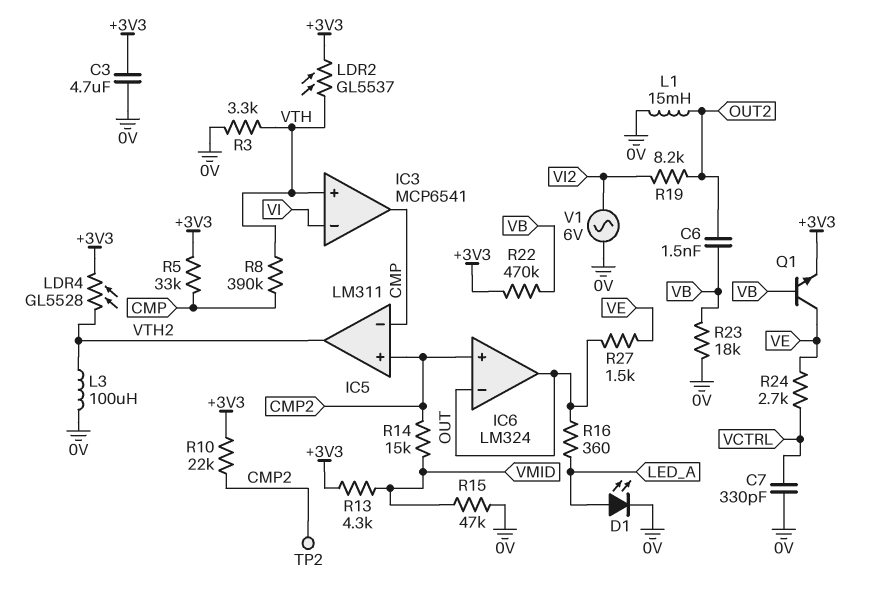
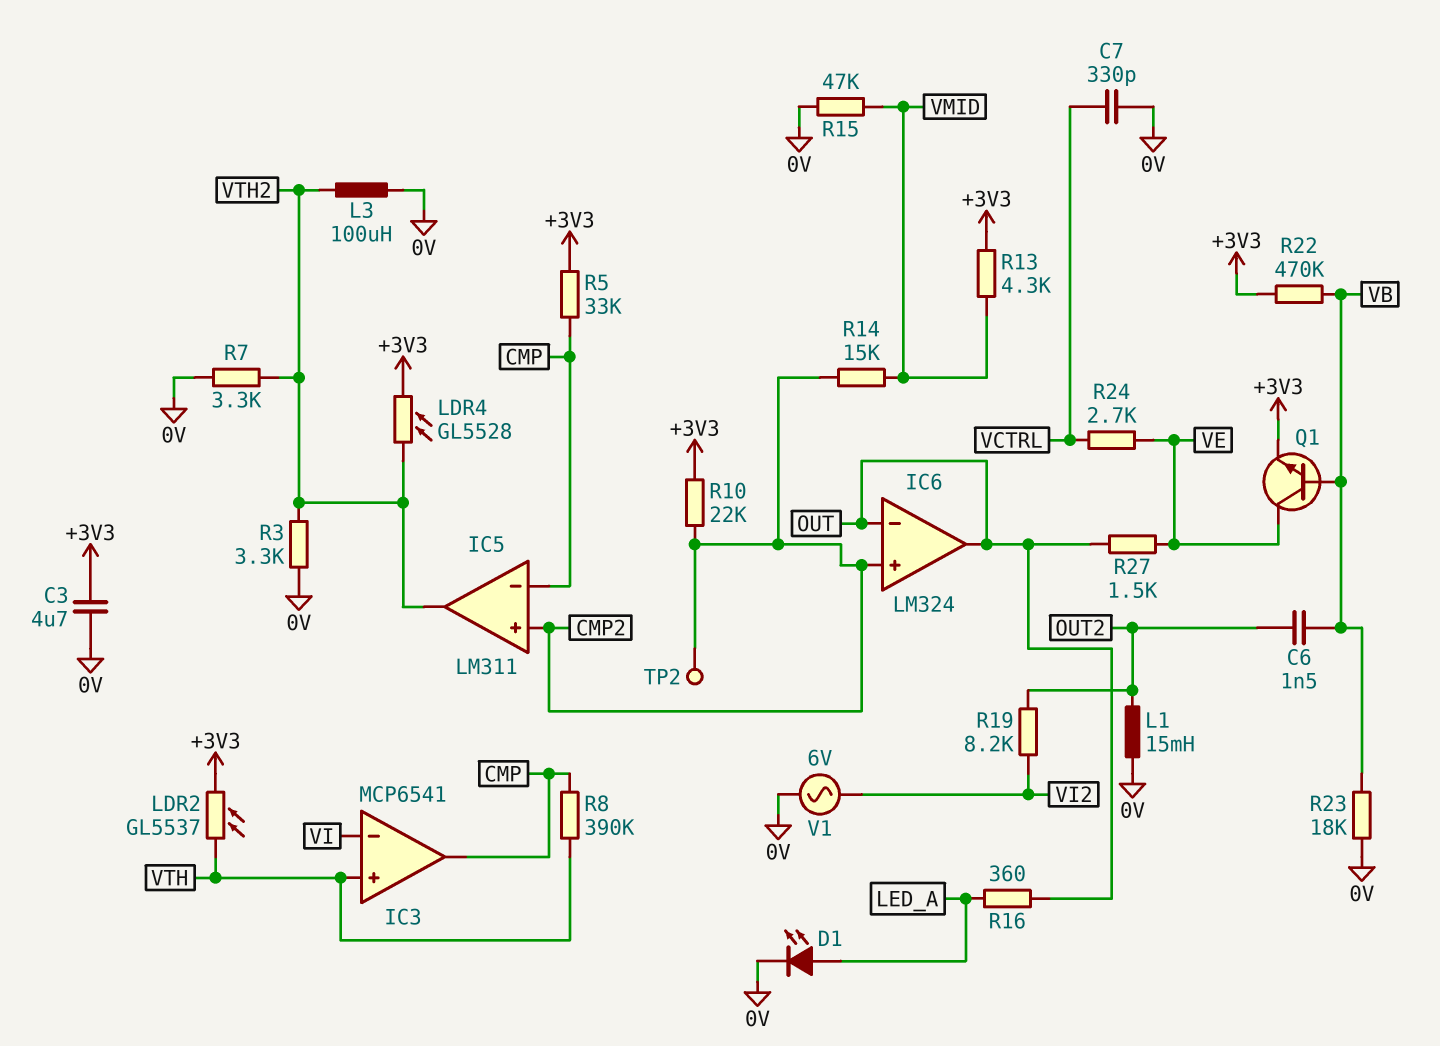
R3: 3.3k (0V, VTH) -> 3.3k (0V, VTH2)
R7: none -> 3.3k (0V, VTH2)

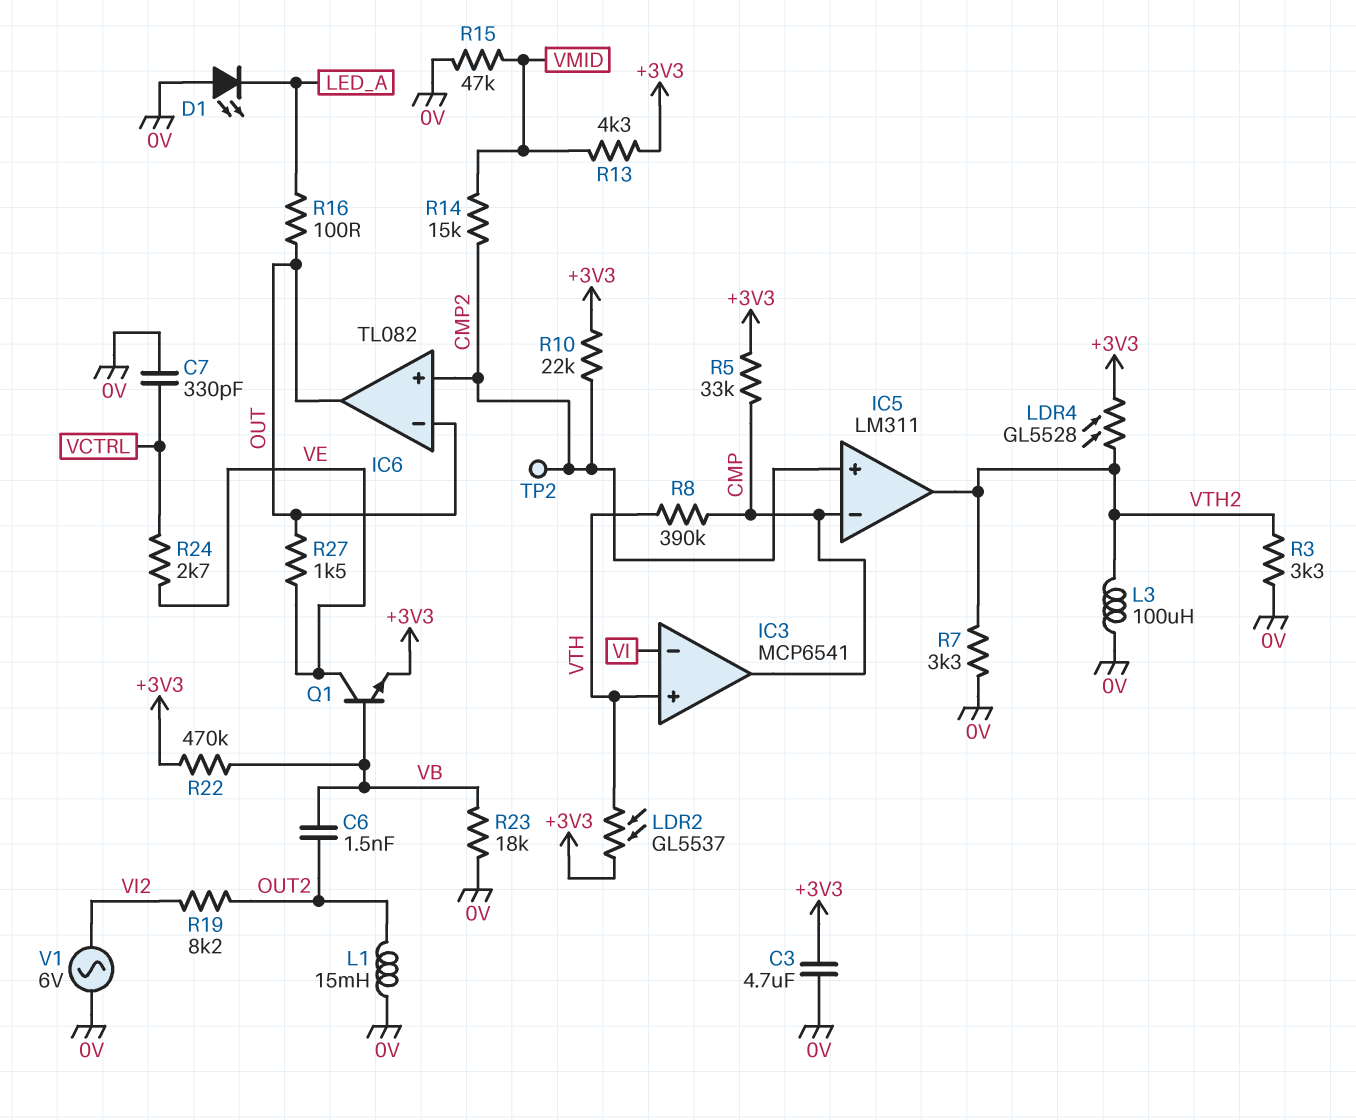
D1: LED (A LED_A, K 0V) -> LED (A 0V, K LED_A)
IC6: LM324 -> TL082
R16: 360 (LED_A, OUT) -> 100 (LED_A, OUT)

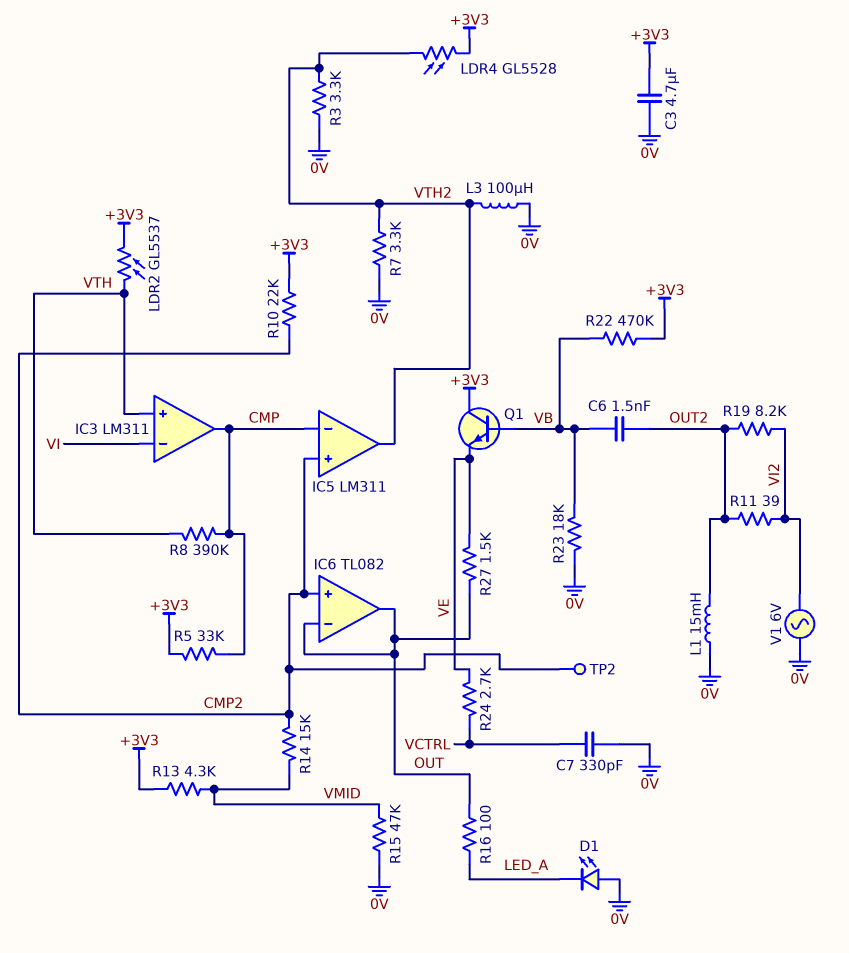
IC3: MCP6541 -> LM311
Q1: NPN (B VB, C VE, E +3V3) -> NPN (B VB, C +3V3, E VE)
R11: none -> 39 (OUT2, VI2)

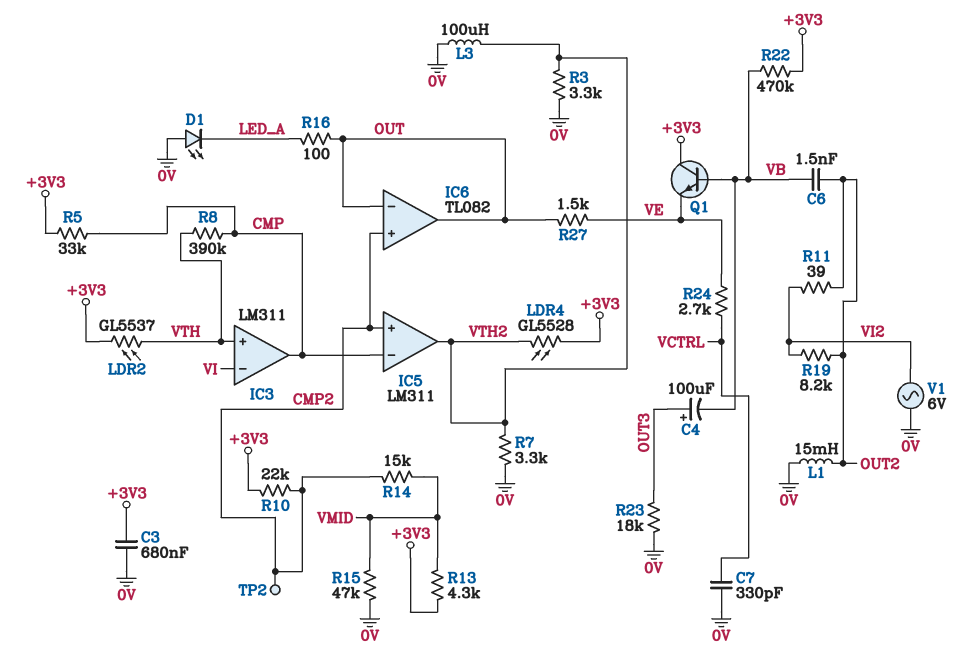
C3: 4.7uF (+3V3, 0V) -> 680nF (+3V3, 0V)
C4: none -> 100uF (plus OUT3, minus VB)
R23: 18k (0V, VB) -> 18k (0V, OUT3)

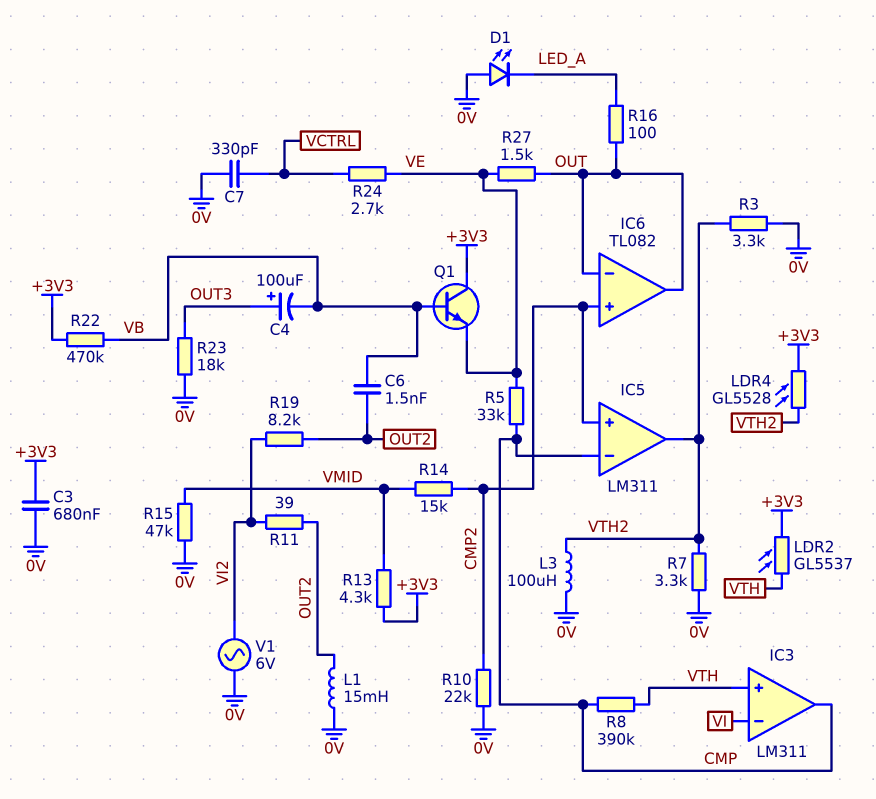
R5: 33k (+3V3, CMP) -> 33k (CMP, VE)
R10: 22k (+3V3, CMP2) -> 22k (0V, CMP2)
TP2: test point (CMP2) -> none

